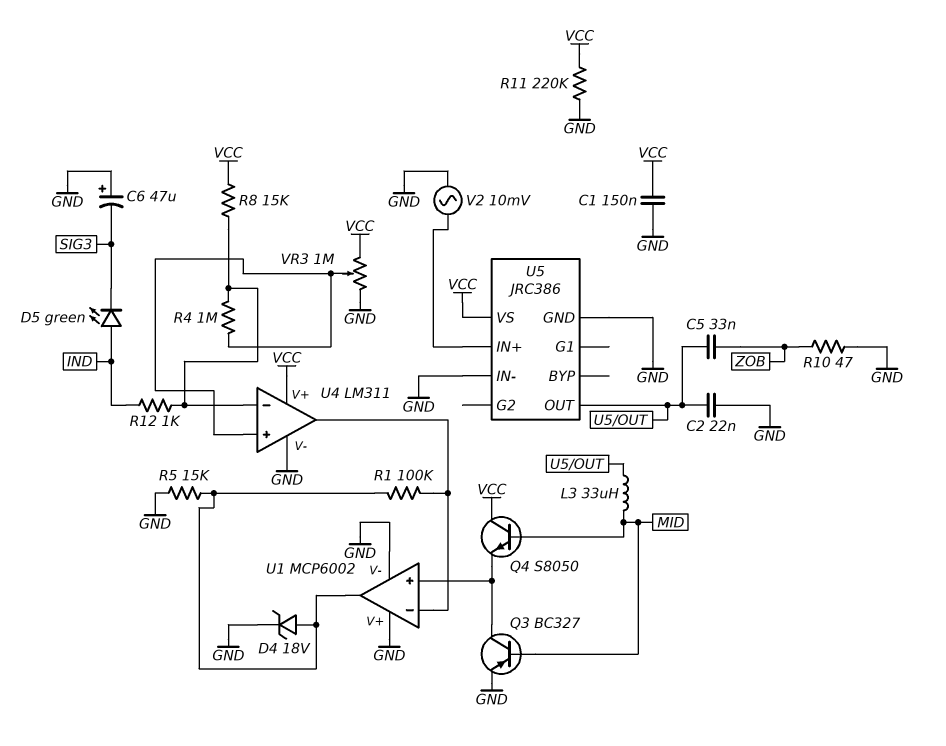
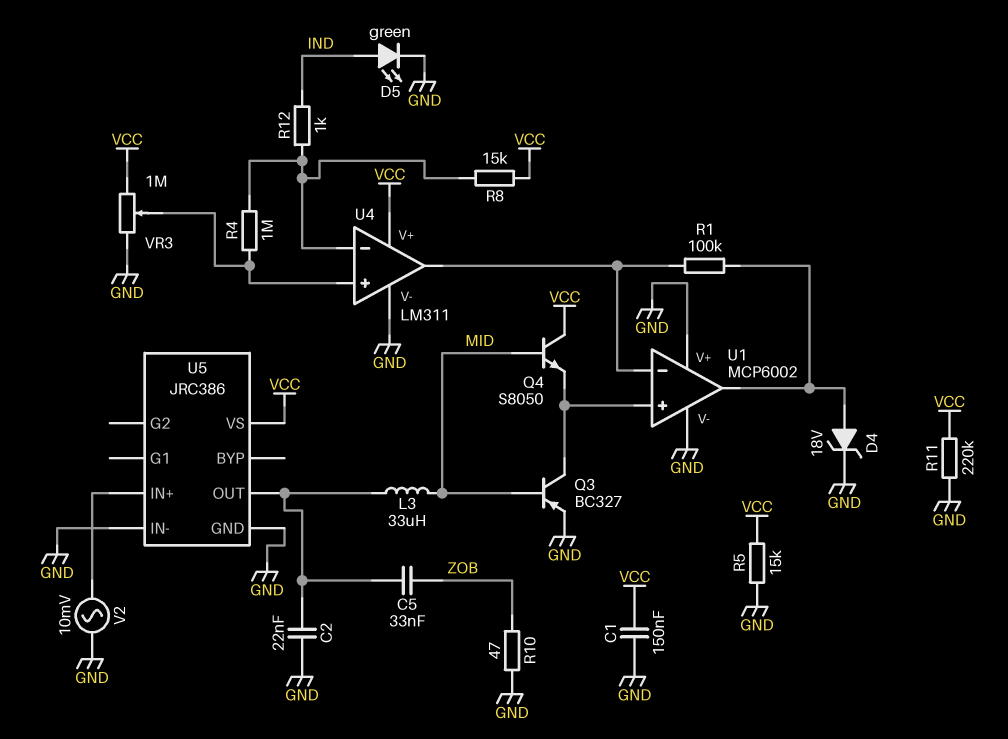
C6: 47uF (plus GND, minus SIG3) -> none
D5: LED green (A IND, K SIG3) -> LED green (A IND, K GND)
R5: 15k (GND, U1/out) -> 15k (GND, VCC)

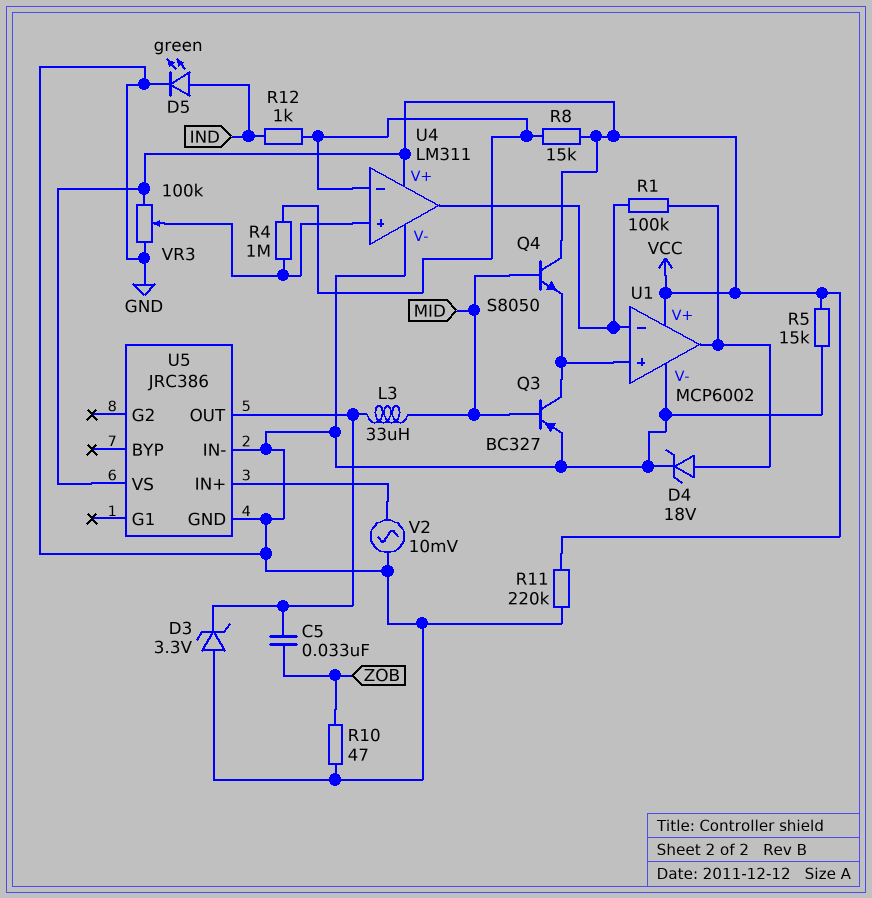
C1: 150nF (GND, VCC) -> none
C2: 22nF (GND, U5/OUT) -> none
D3: none -> zener 3.3V (A GND, K U5/OUT)
U1 pin V+: GND -> VCC
VR3: 1M (GND, VCC, wiper U4/in+) -> 100k (GND, VCC, wiper U4/in+)

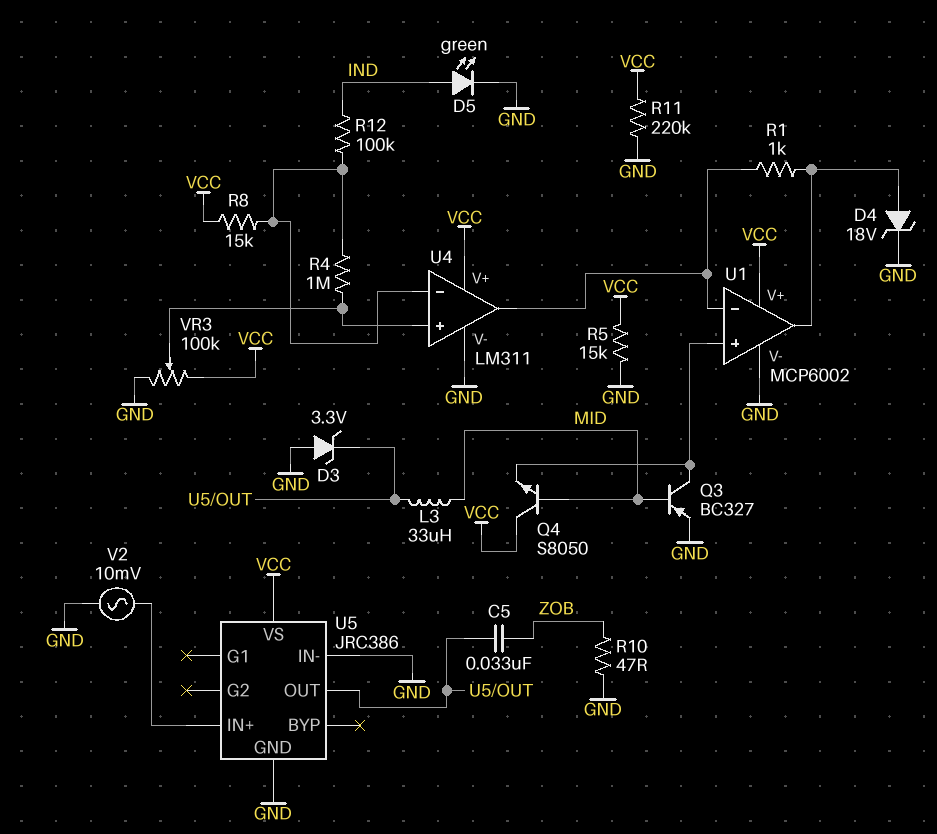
R1: 100k (U1/in-, U1/out) -> 1k (U1/in-, U1/out)
R12: 1k (IND, U4/in-) -> 100k (IND, U4/in-)

